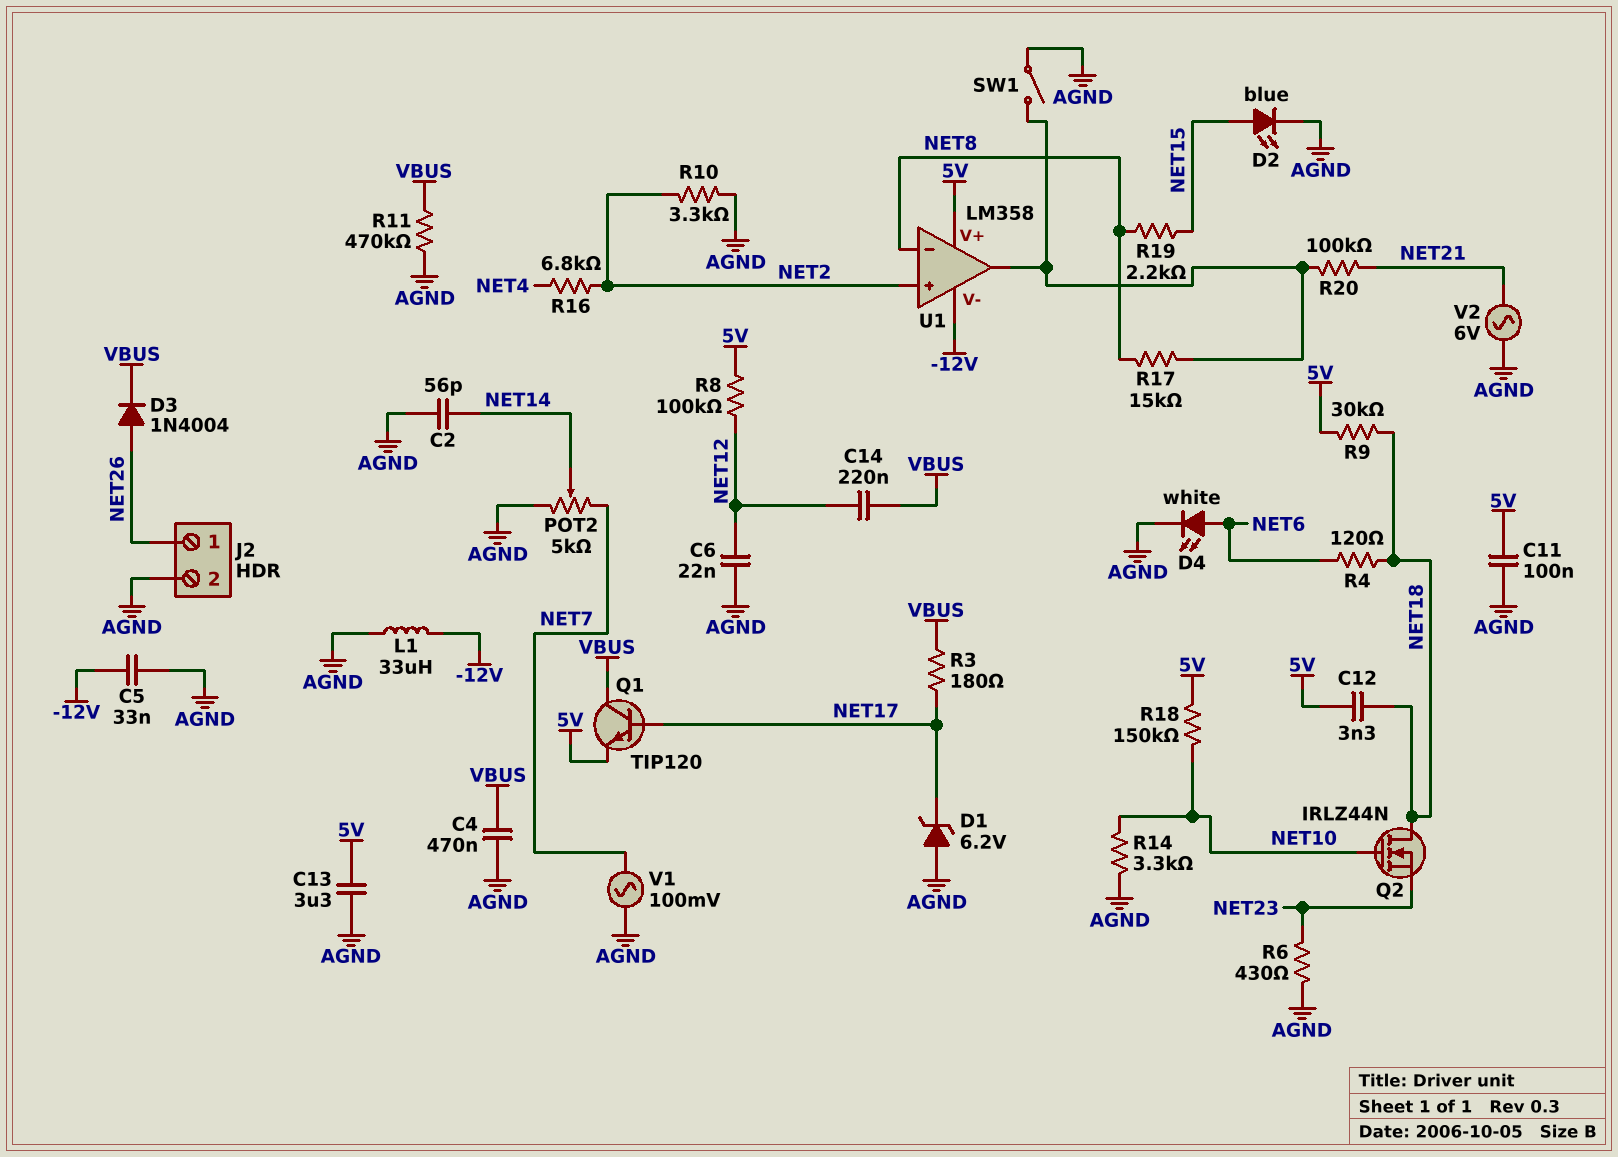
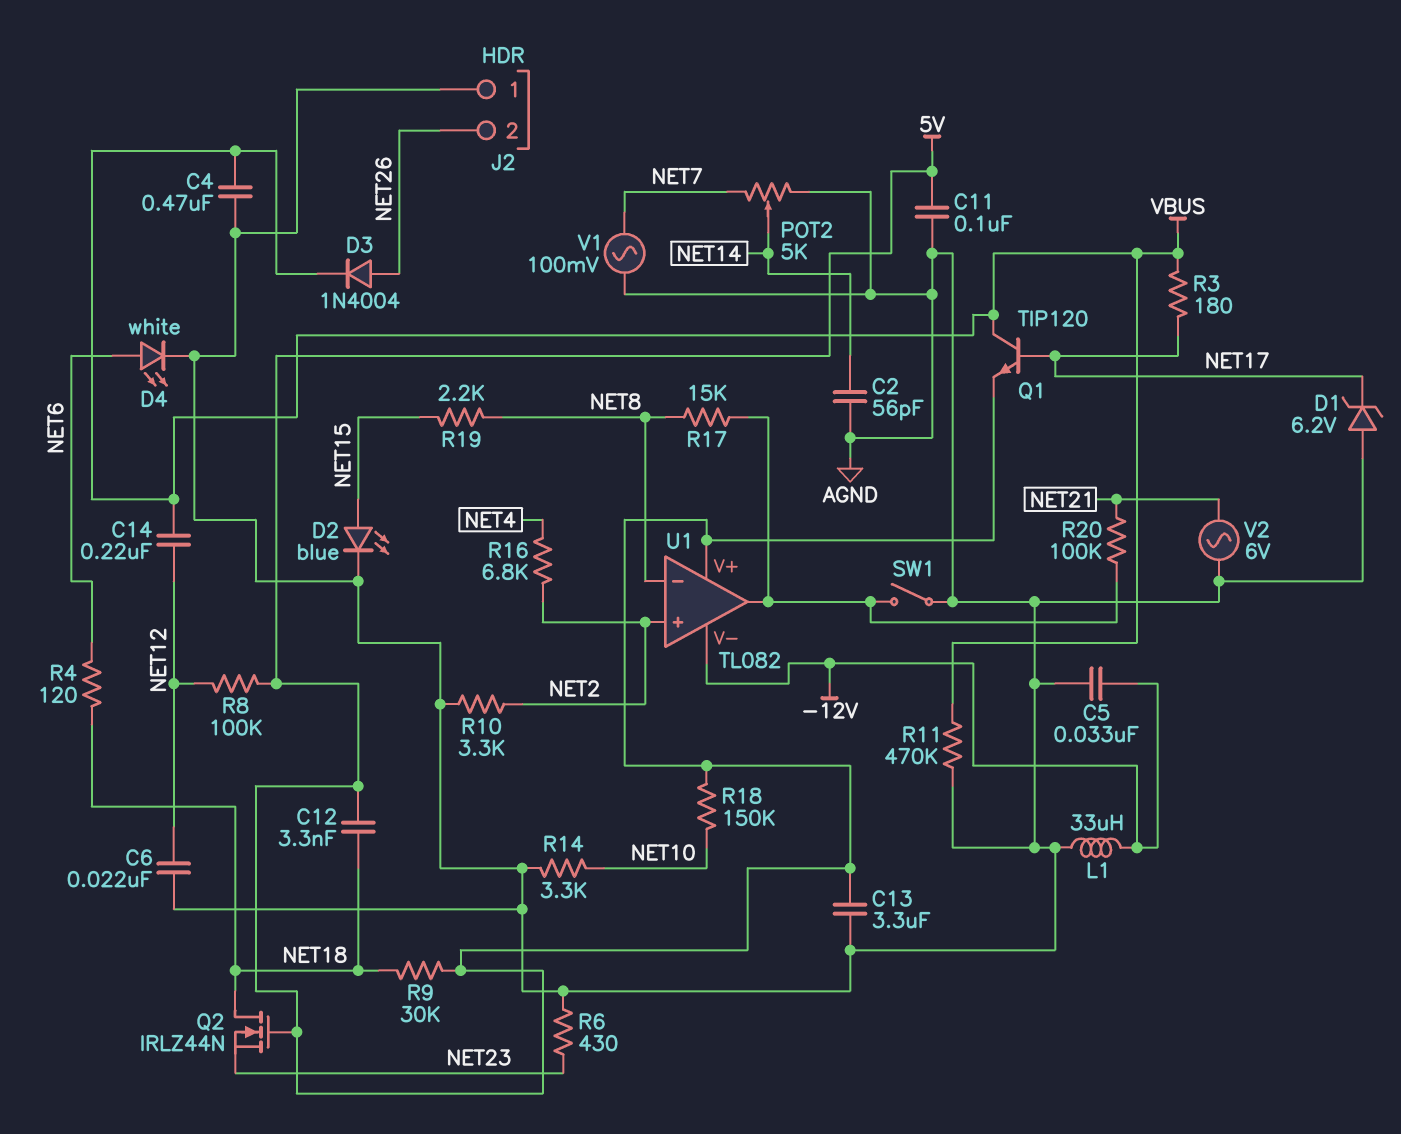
J2 pin 1: NET26 -> AGND
J2 pin 2: AGND -> NET26
Q2: NMOS IRLZ44N (G NET10, D NET18, S NET23) -> NMOS IRLZ44N (G 5V, D NET18, S NET23)
U1: LM358 -> TL082

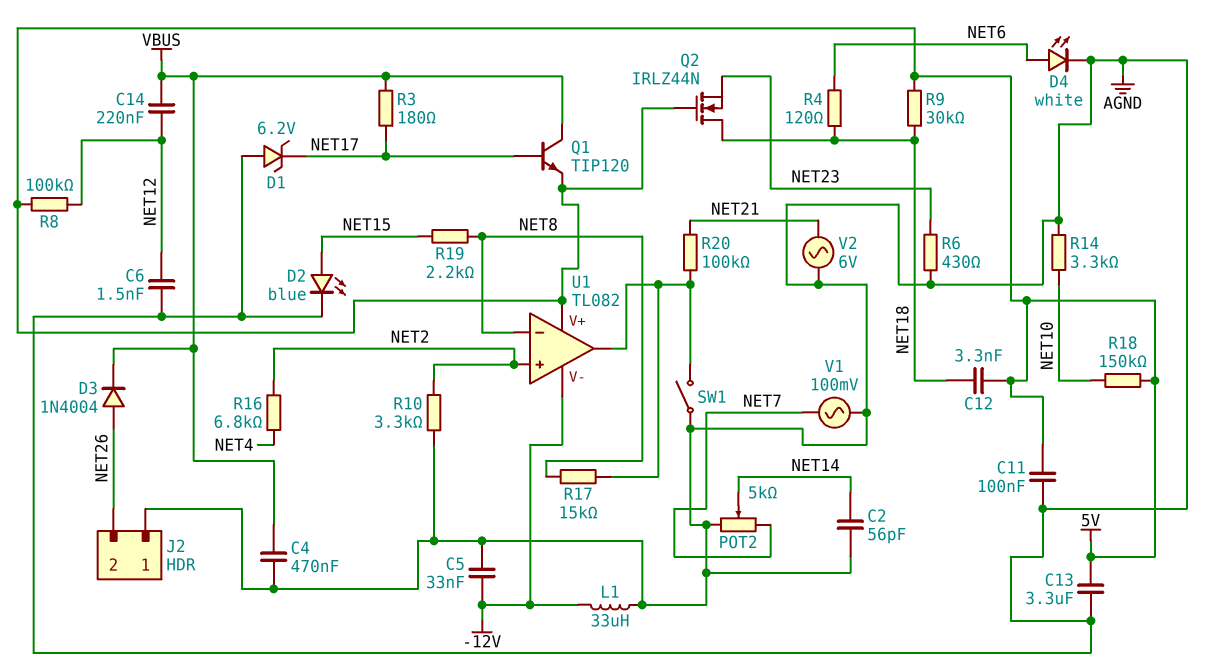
C6: 22nF (AGND, NET12) -> 1.5nF (AGND, NET12)
R11: 470k (AGND, VBUS) -> none

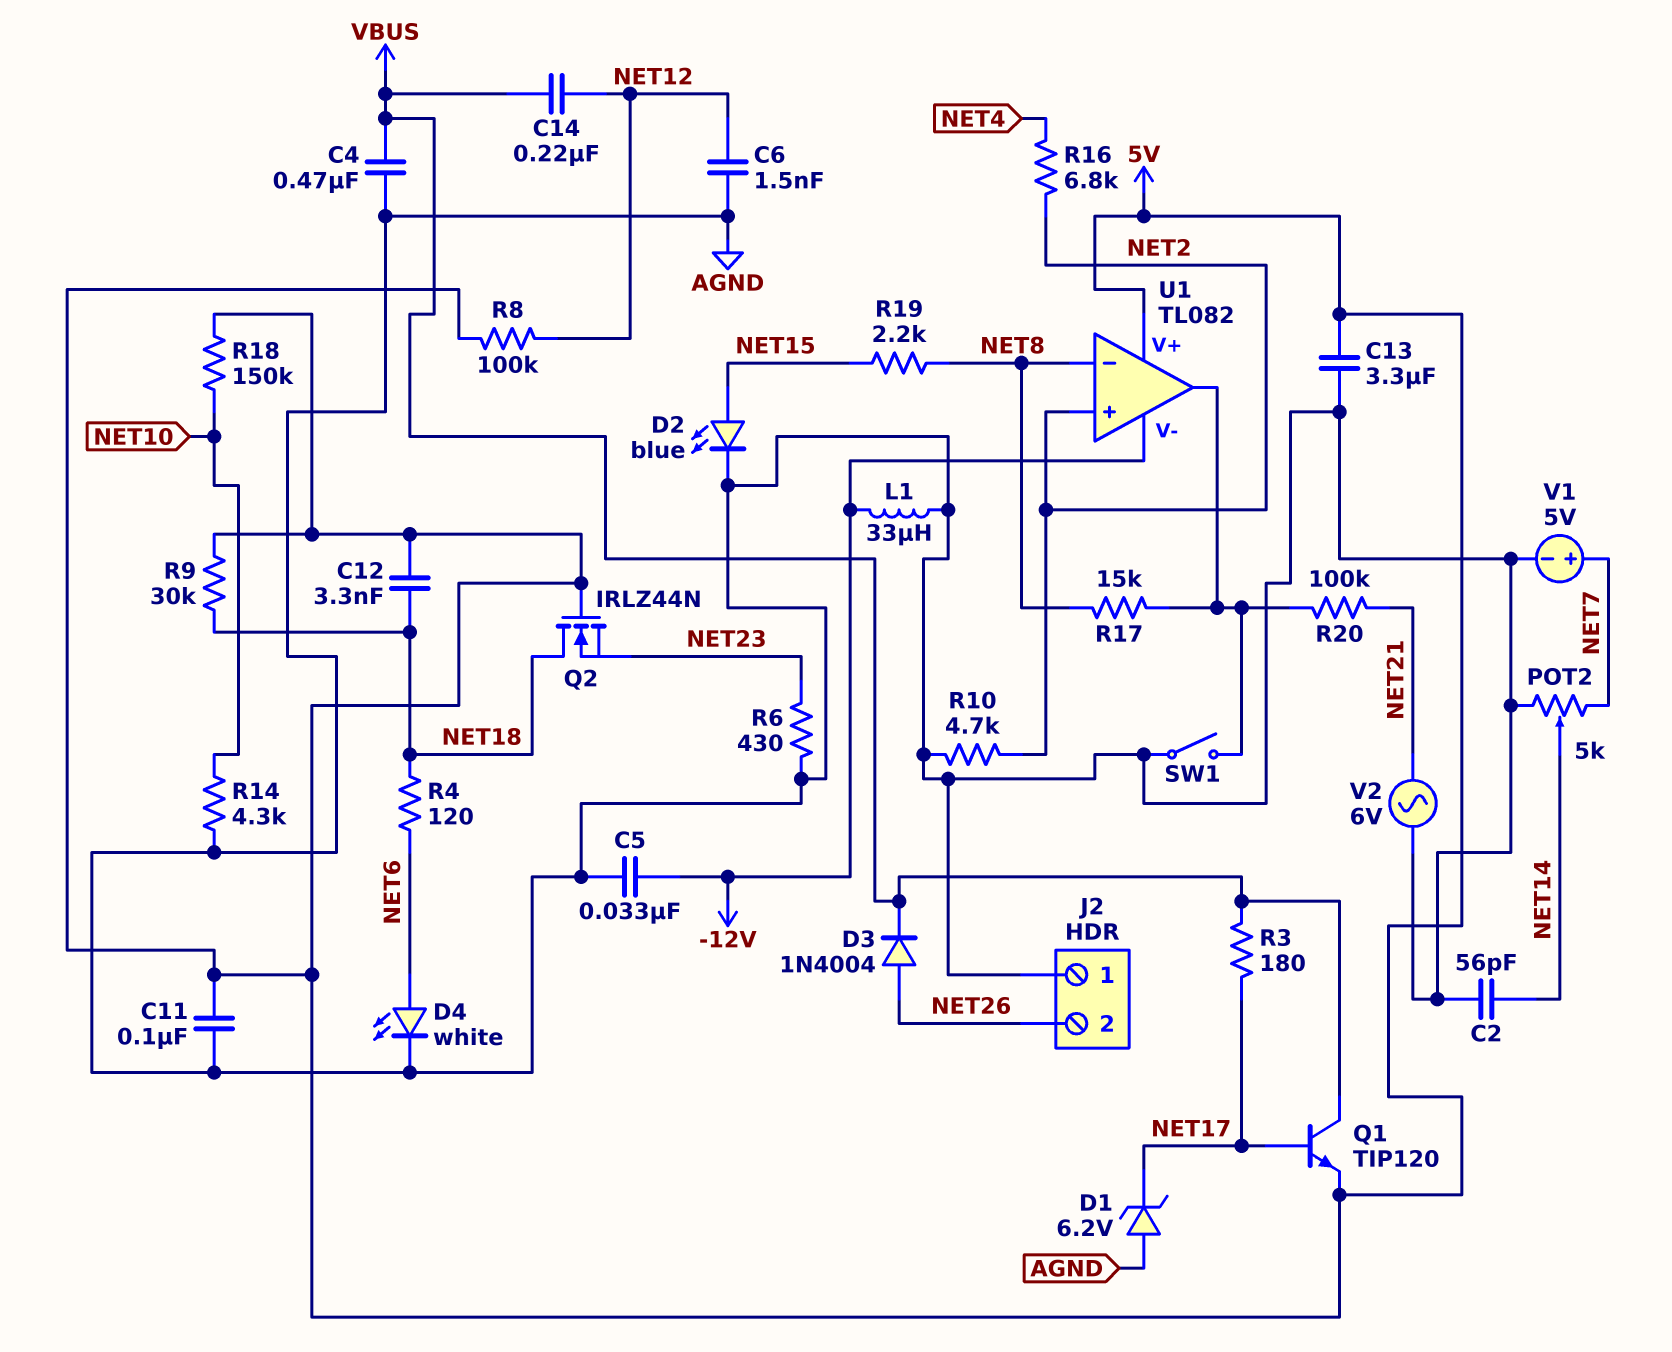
R10: 3.3k (AGND, NET2) -> 4.7k (AGND, NET2)
R14: 3.3k (AGND, NET10) -> 4.3k (AGND, NET10)
V1: AC 100mV (AGND, NET7) -> 5V (plus NET7, minus AGND)

